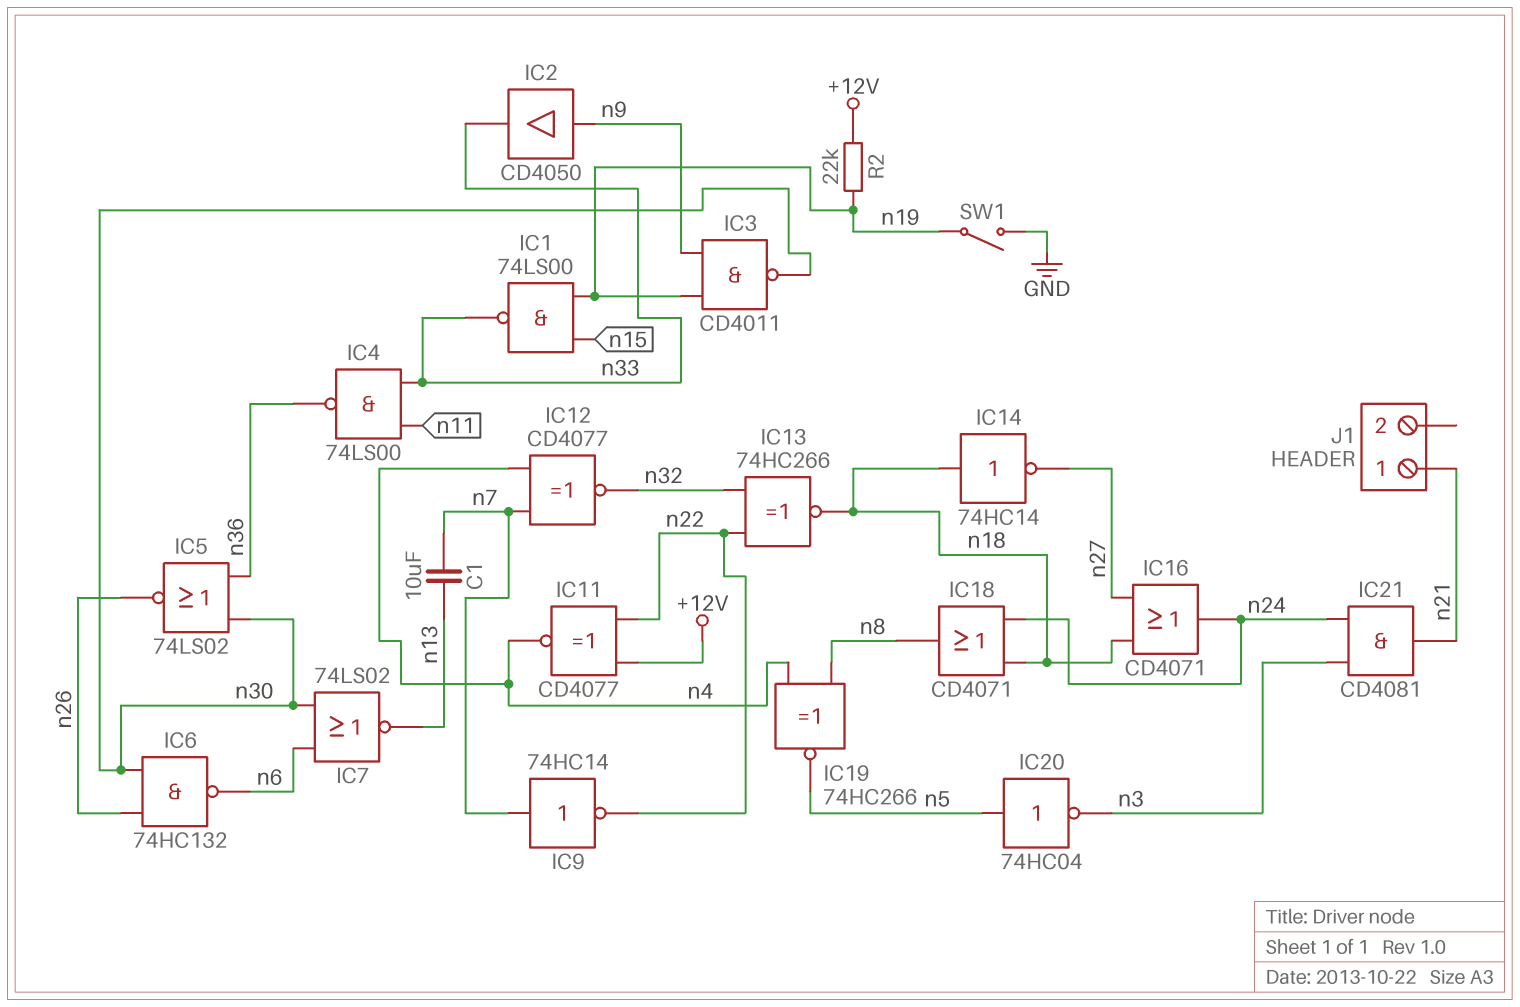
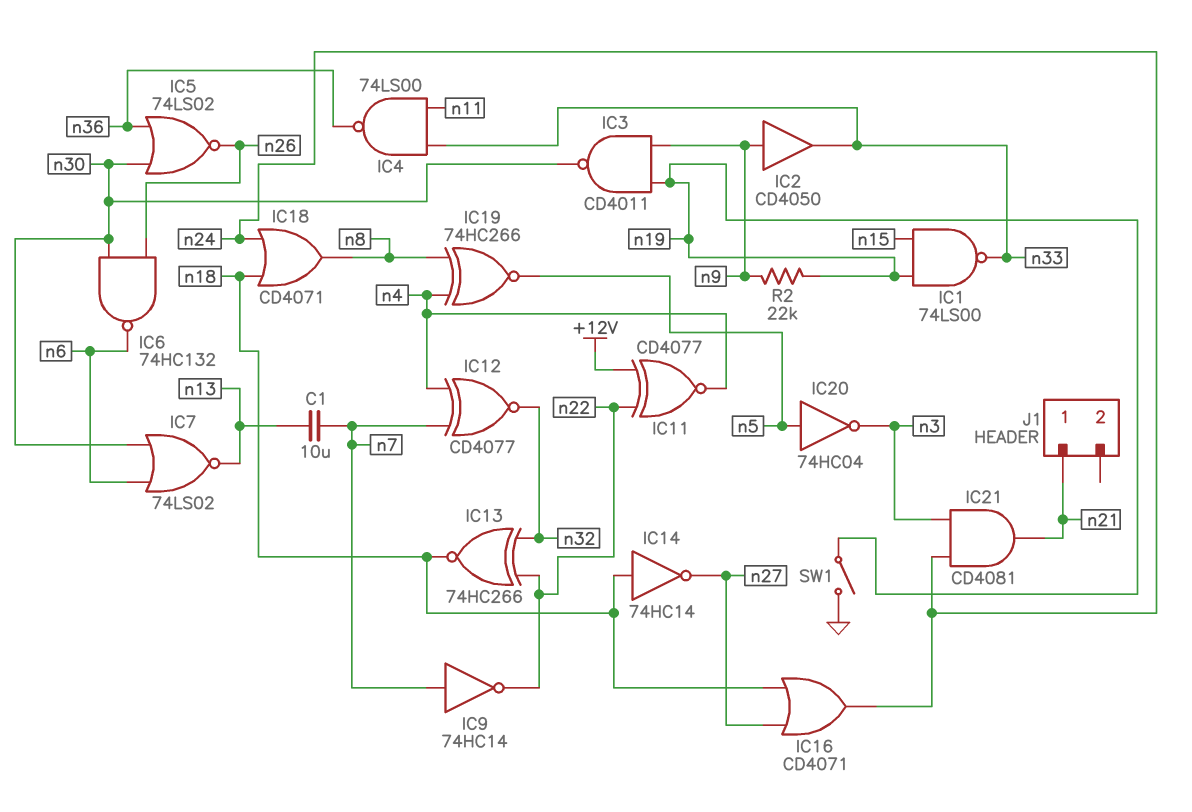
R2: 22k (+12V, n19) -> 22k (n9, n19)

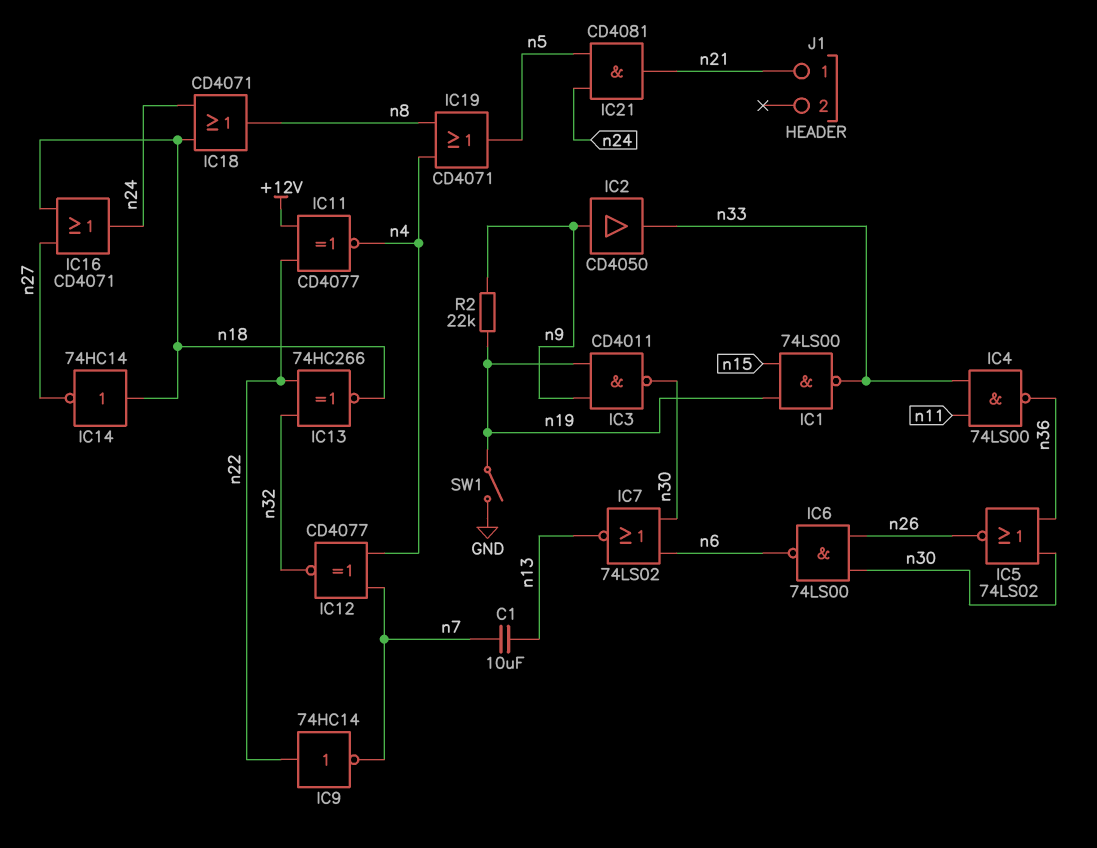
IC6: NAND 74HC132 (in n26, in n30, out n6) -> NAND 74LS00 (in n26, in n30, out n6)
IC9: NOT 74HC14 (in n7, out n22) -> NOT 74HC14 (in n22, out n7)
IC19: XNOR 74HC266 (in n4, in n8, out n5) -> OR CD4071 (in n4, in n8, out n5)
IC20: NOT 74HC04 (in n5, out n3) -> none
IC21: AND CD4081 (in n3, in n24, out n21) -> AND CD4081 (in n5, in n24, out n21)

